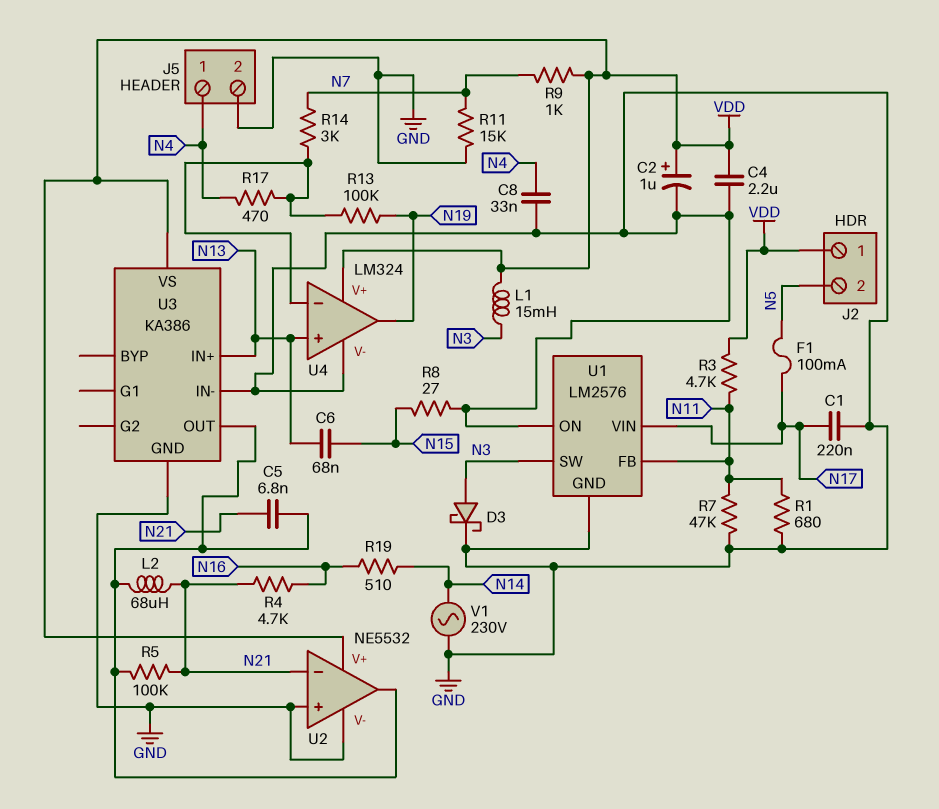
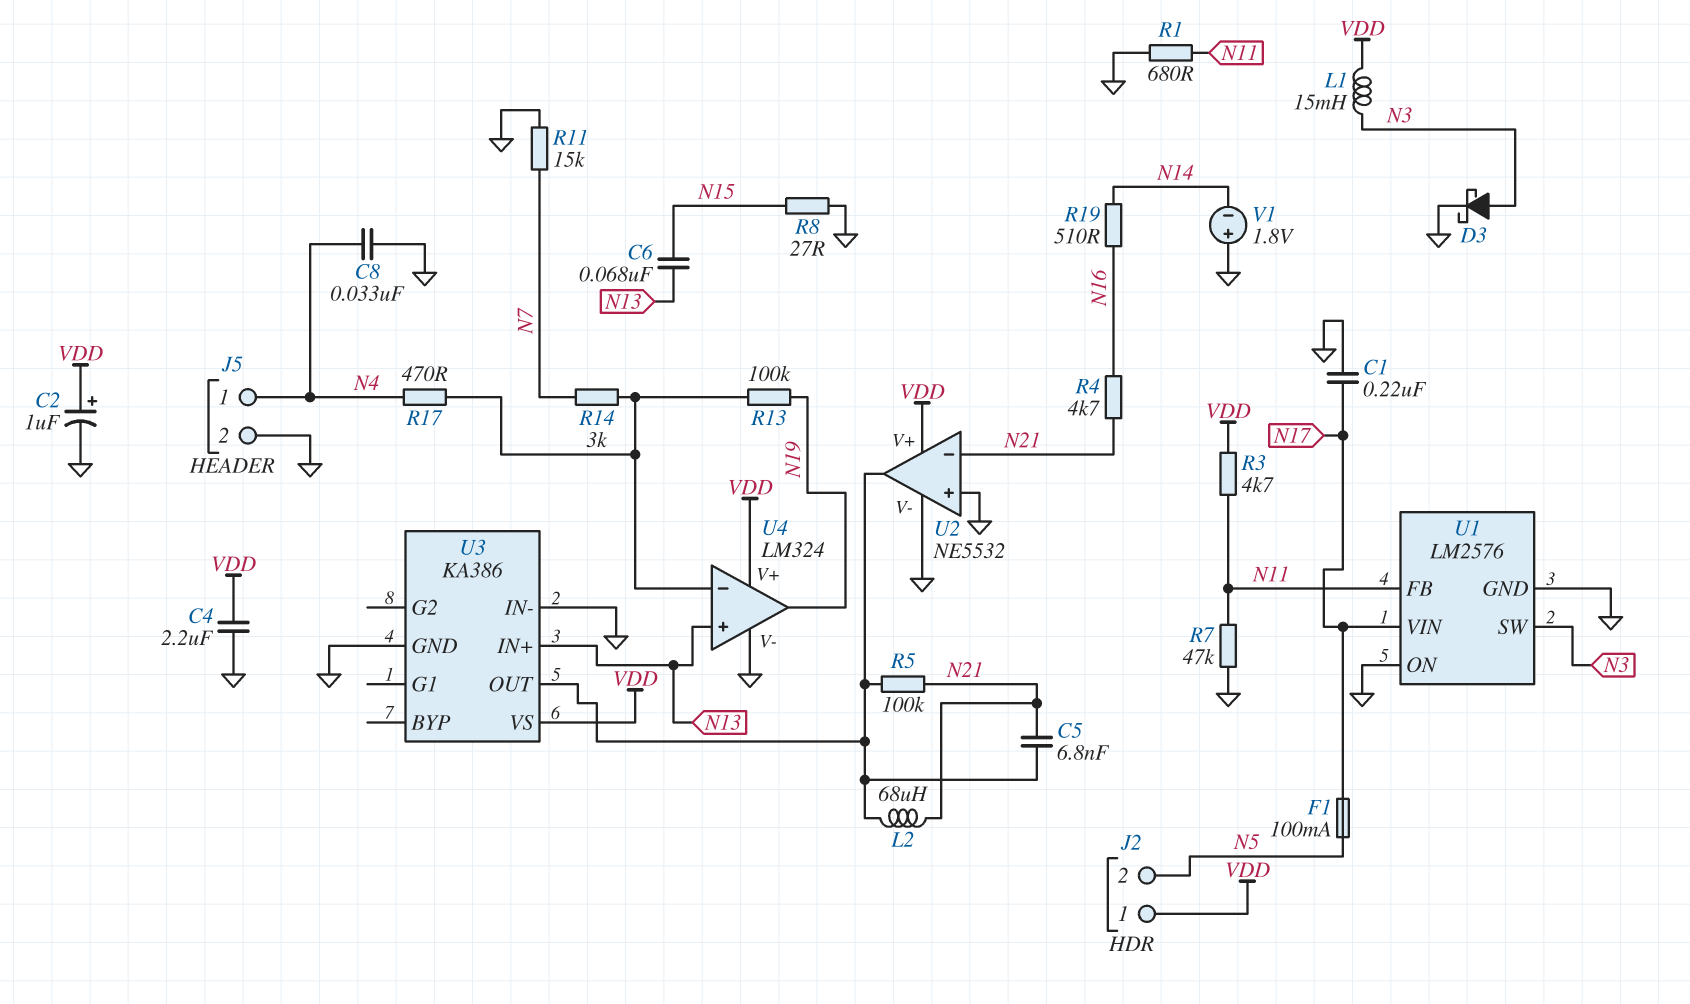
R9: 1k (N7, VDD) -> none
V1: AC 230V (GND, N14) -> 1.8V (plus GND, minus N14)

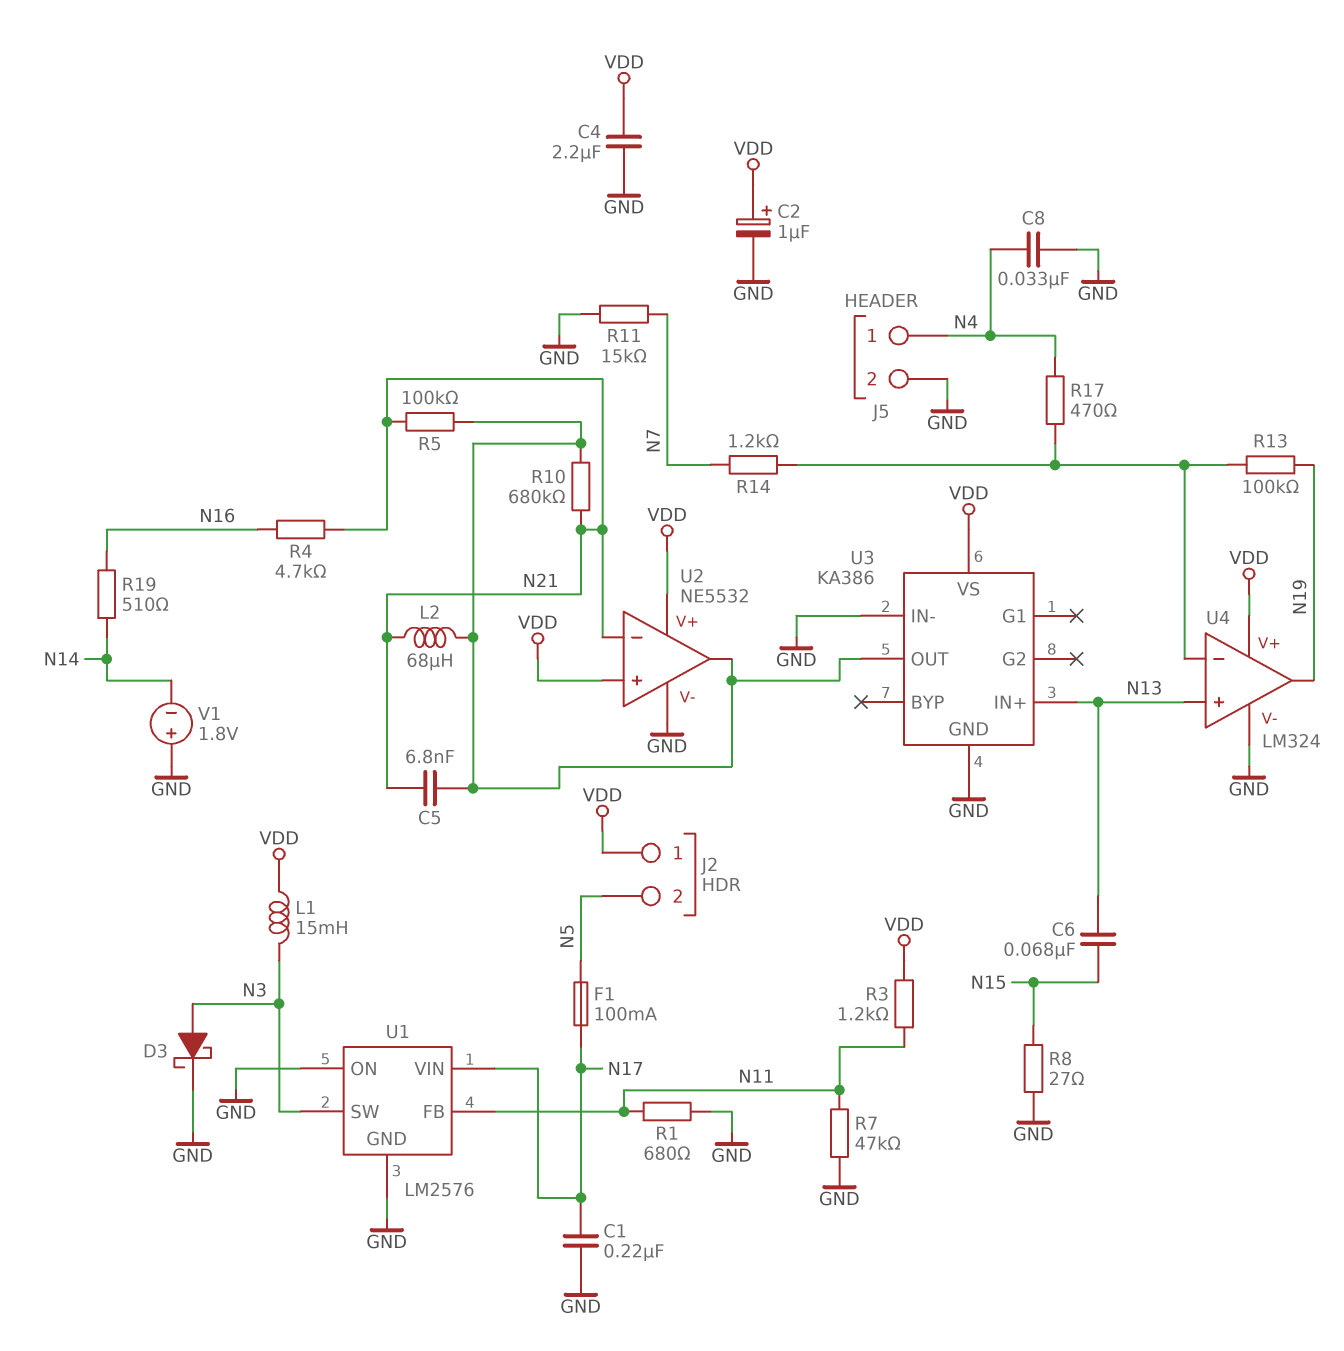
R3: 4.7k (N11, VDD) -> 1.2k (N11, VDD)
R10: none -> 680k (N21, U2/out)
R14: 3k (N7, U4/in-) -> 1.2k (N7, U4/in-)
U2 pin in+: GND -> VDD

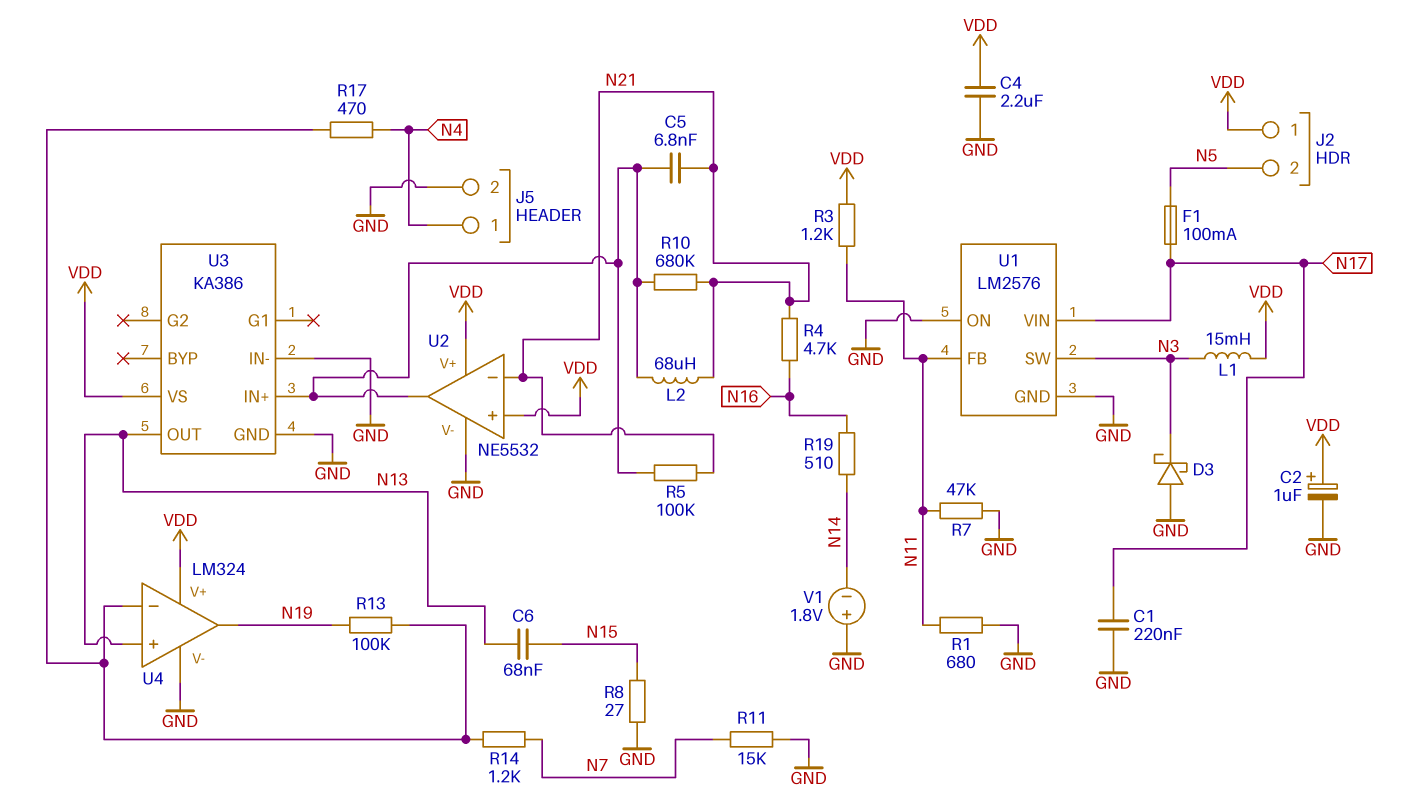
C8: 33nF (GND, N4) -> none
D3: schottky (A N3, K GND) -> schottky (A GND, K N3)
U3 pin IN+: N13 -> U2/out
U3 pin OUT: U2/out -> N13

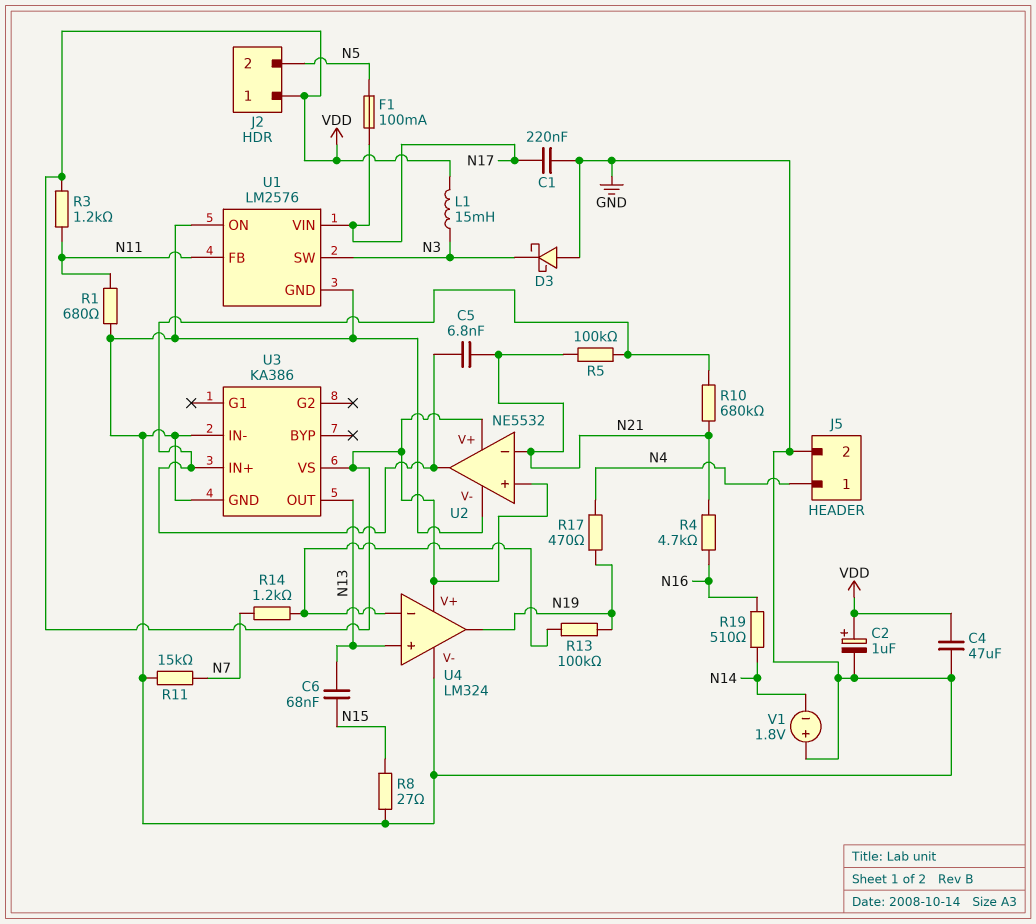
C4: 2.2uF (GND, VDD) -> 47uF (GND, VDD)
L2: 68uH (N21, U2/out) -> none
R7: 47k (GND, N11) -> none
R17: 470 (N4, U4/in-) -> 470 (N4, N19)

